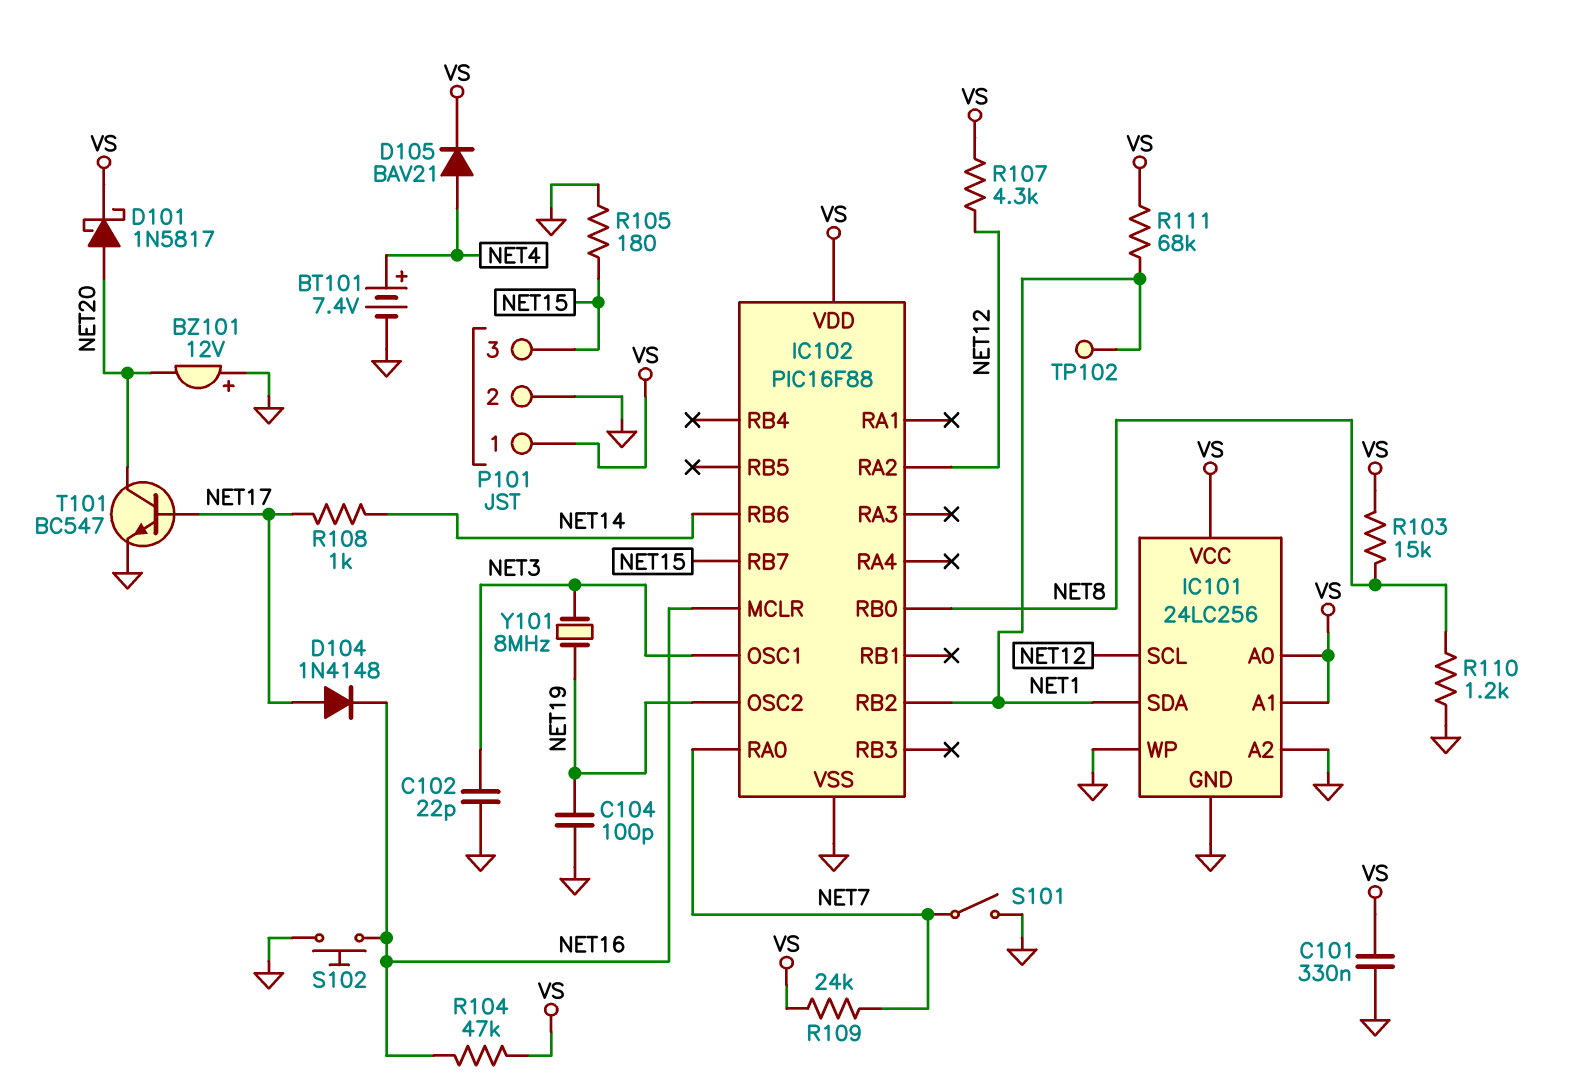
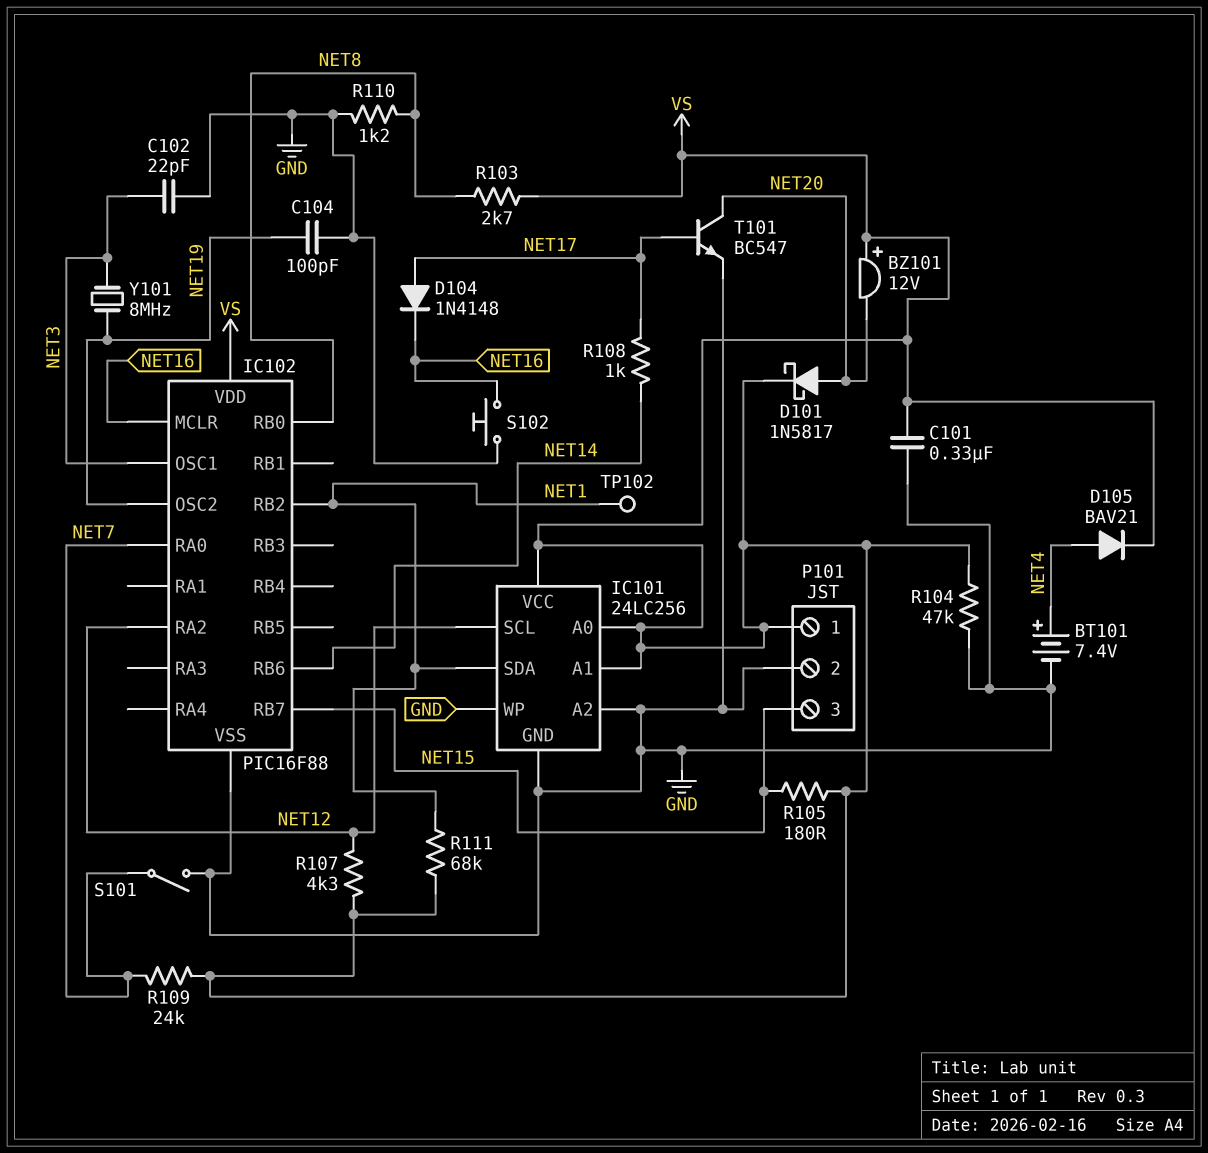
BZ101: buzzer 12V (plus GND, minus NET20) -> buzzer 12V (plus VS, minus NET20)
R103: 15k (NET8, VS) -> 2.7k (NET8, VS)
R104: 47k (NET16, VS) -> 47k (GND, VS)
R105: 180 (GND, NET15) -> 180 (NET15, VS)

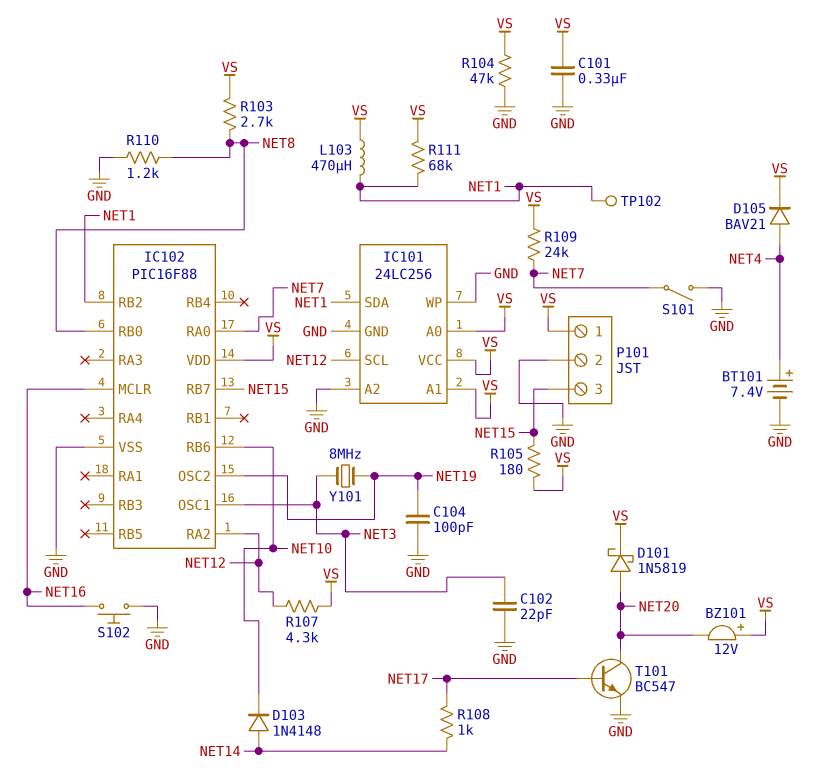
D101: schottky 1N5817 (A NET20, K VS) -> schottky 1N5819 (A NET20, K VS)
D103: none -> diode 1N4148 (A NET14, K NET10)
D104: diode 1N4148 (A NET17, K NET16) -> none
IC102 pin RB6: NET14 -> NET10
L103: none -> 470uH (NET1, VS)

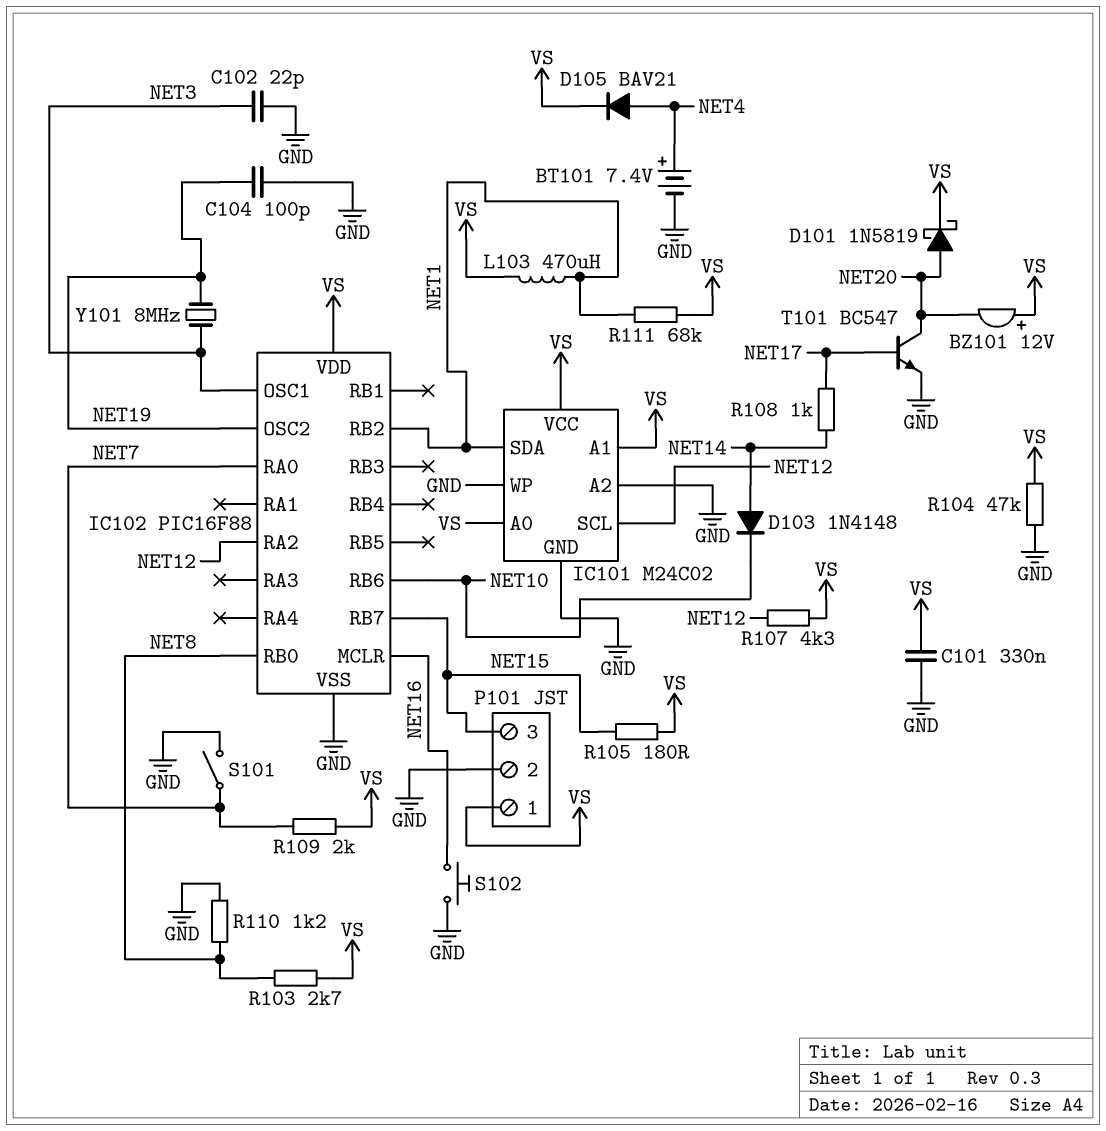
IC101: 24LC256 -> M24C02
R109: 24k (NET7, VS) -> 2k (NET7, VS)
TP102: test point (NET1) -> none

